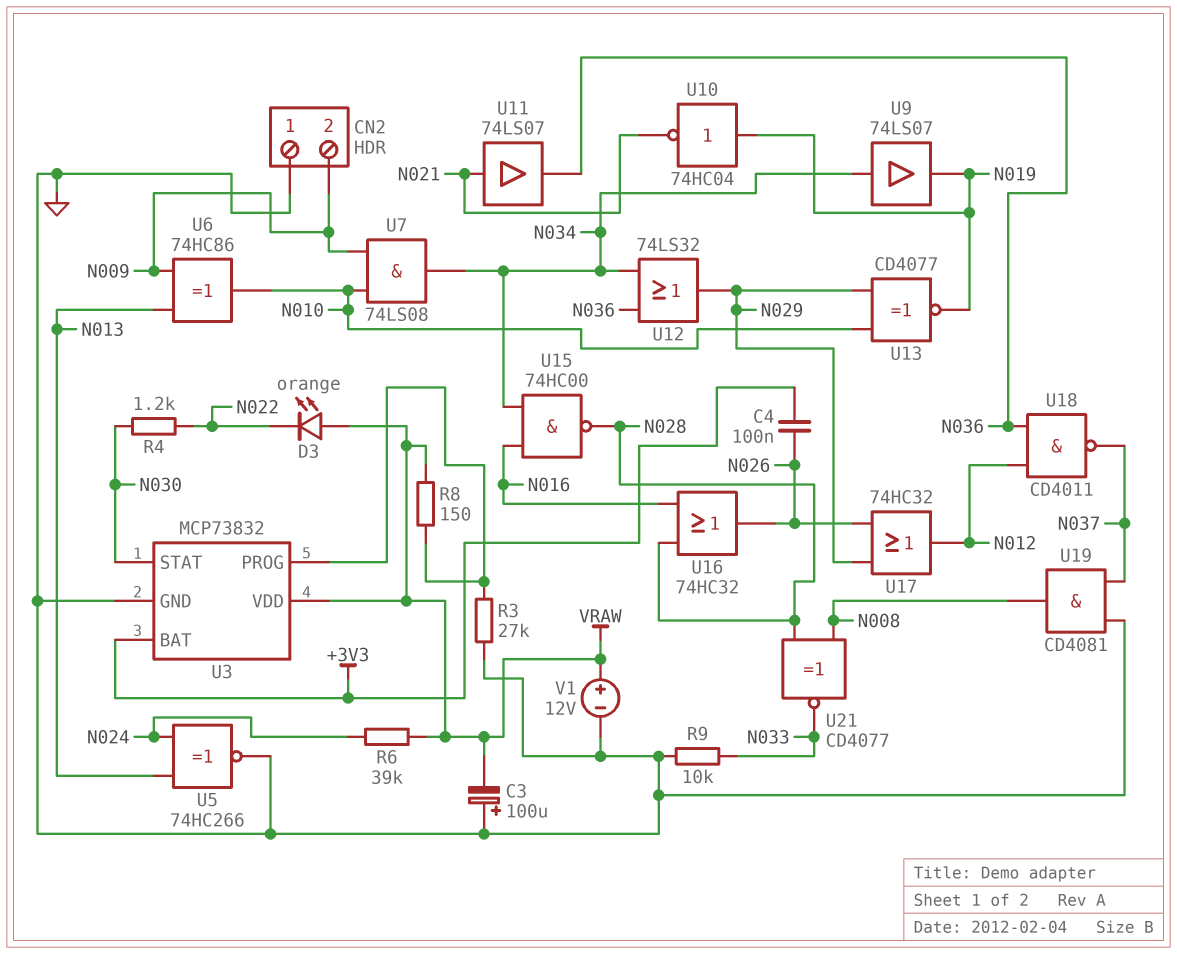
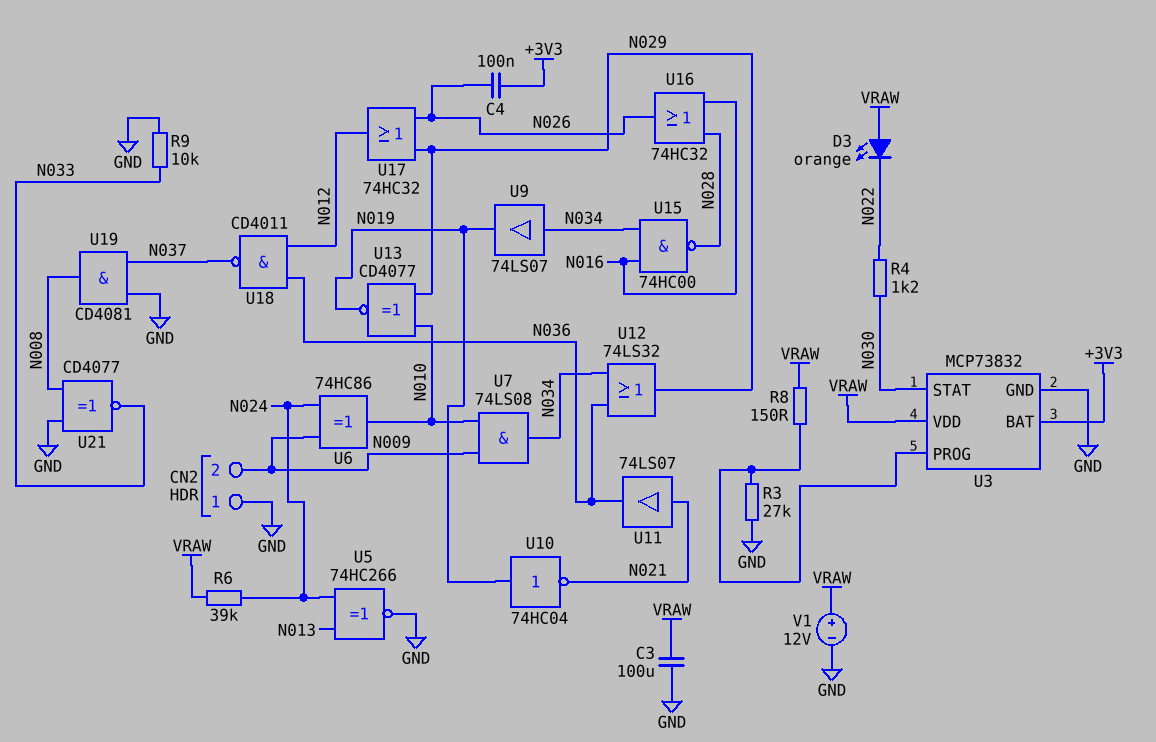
C3: 100uF (plus GND, minus VRAW) -> 100uF (GND, VRAW)
U6: XOR 74HC86 (in N009, in N013, out N010) -> XOR 74HC86 (in N009, in N024, out N010)
U21: XNOR CD4077 (in N008, in N028, out N033) -> XNOR CD4077 (in GND, in N008, out N033)

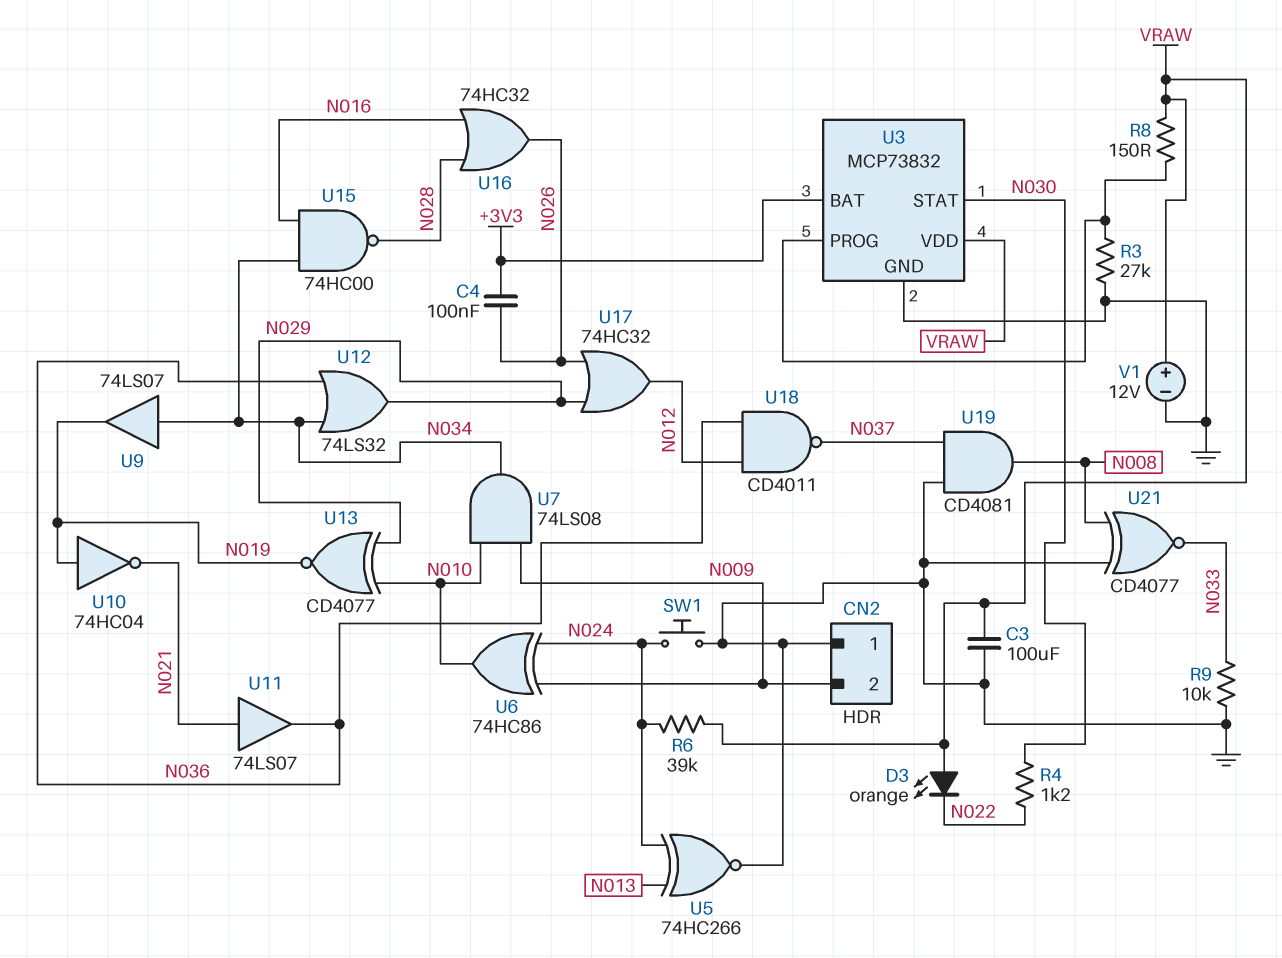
SW1: none -> button (GND, N024)

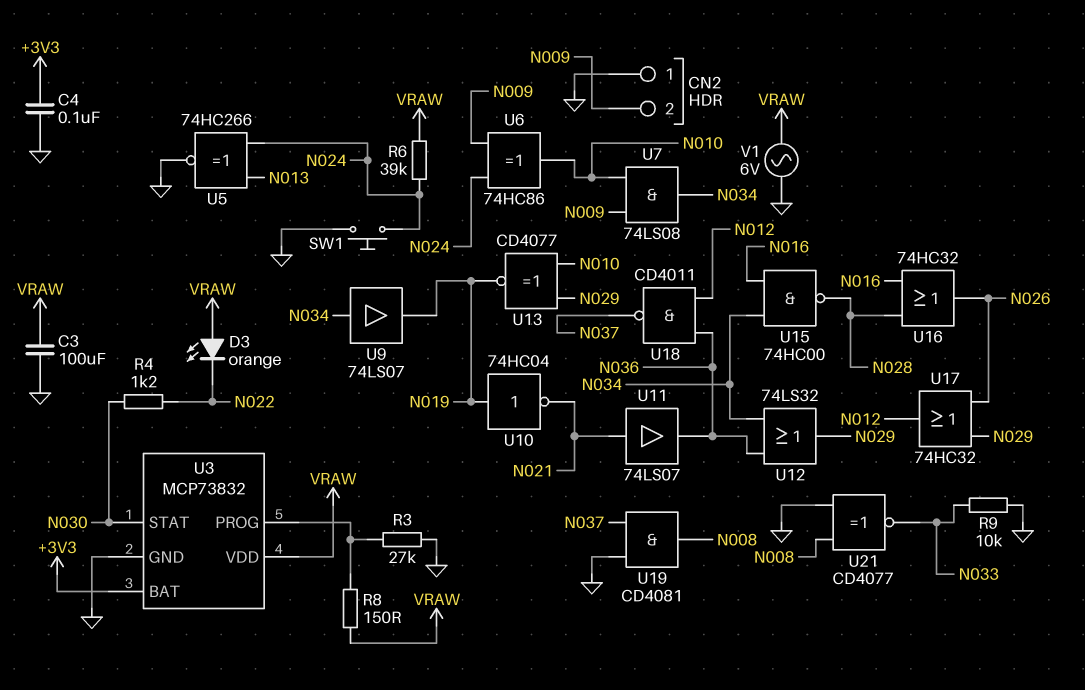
C4: 100nF (+3V3, N026) -> 100nF (+3V3, GND)
V1: 12V (plus VRAW, minus GND) -> AC 6V (GND, VRAW)

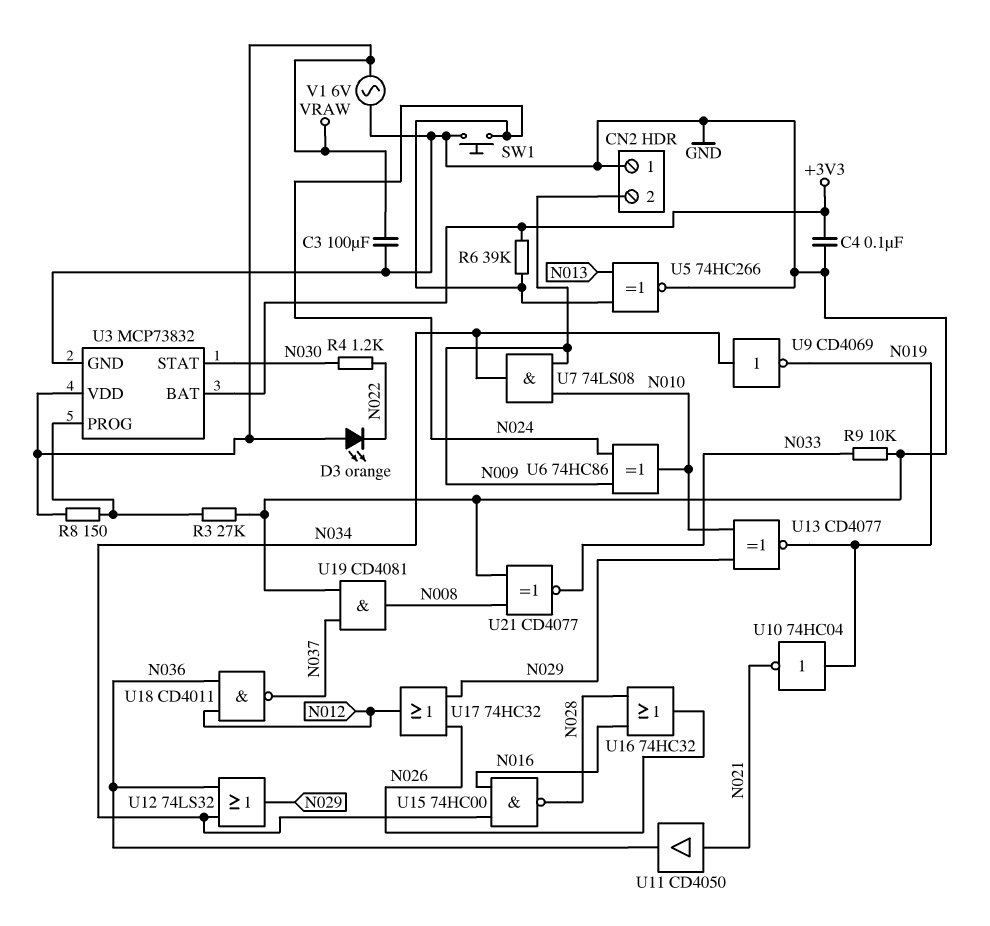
R6: 39k (N024, VRAW) -> 39k (+3V3, N024)
U9: buffer 74LS07 (in N034, out N019) -> NOT CD4069 (in N034, out N019)
U11: buffer 74LS07 (in N021, out N036) -> buffer CD4050 (in N021, out N036)

